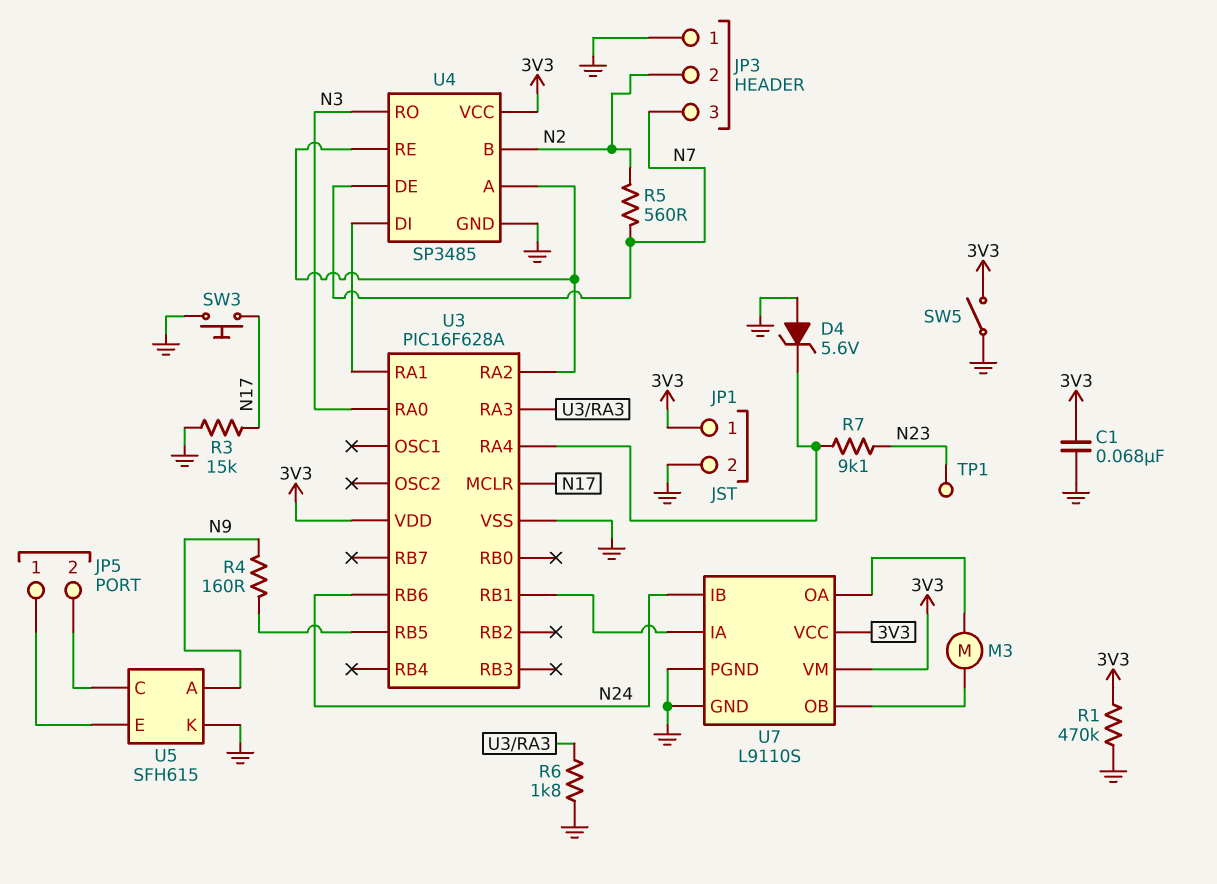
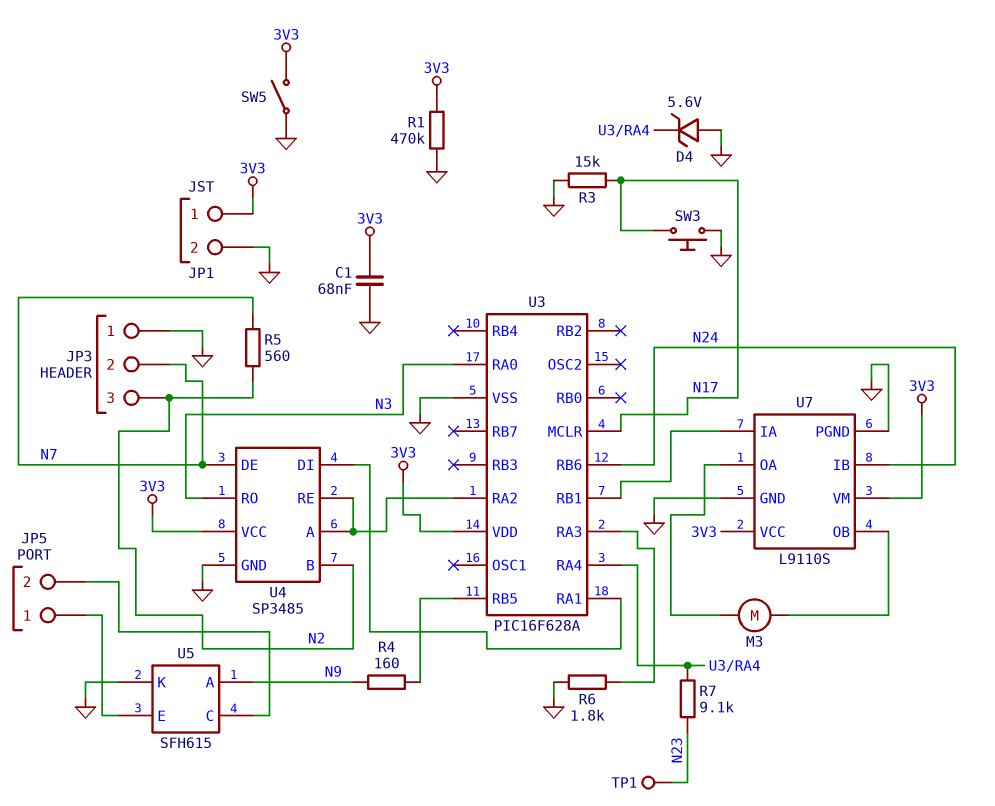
JP3 pin 2: N2 -> N7
JP3 pin 3: N7 -> N2

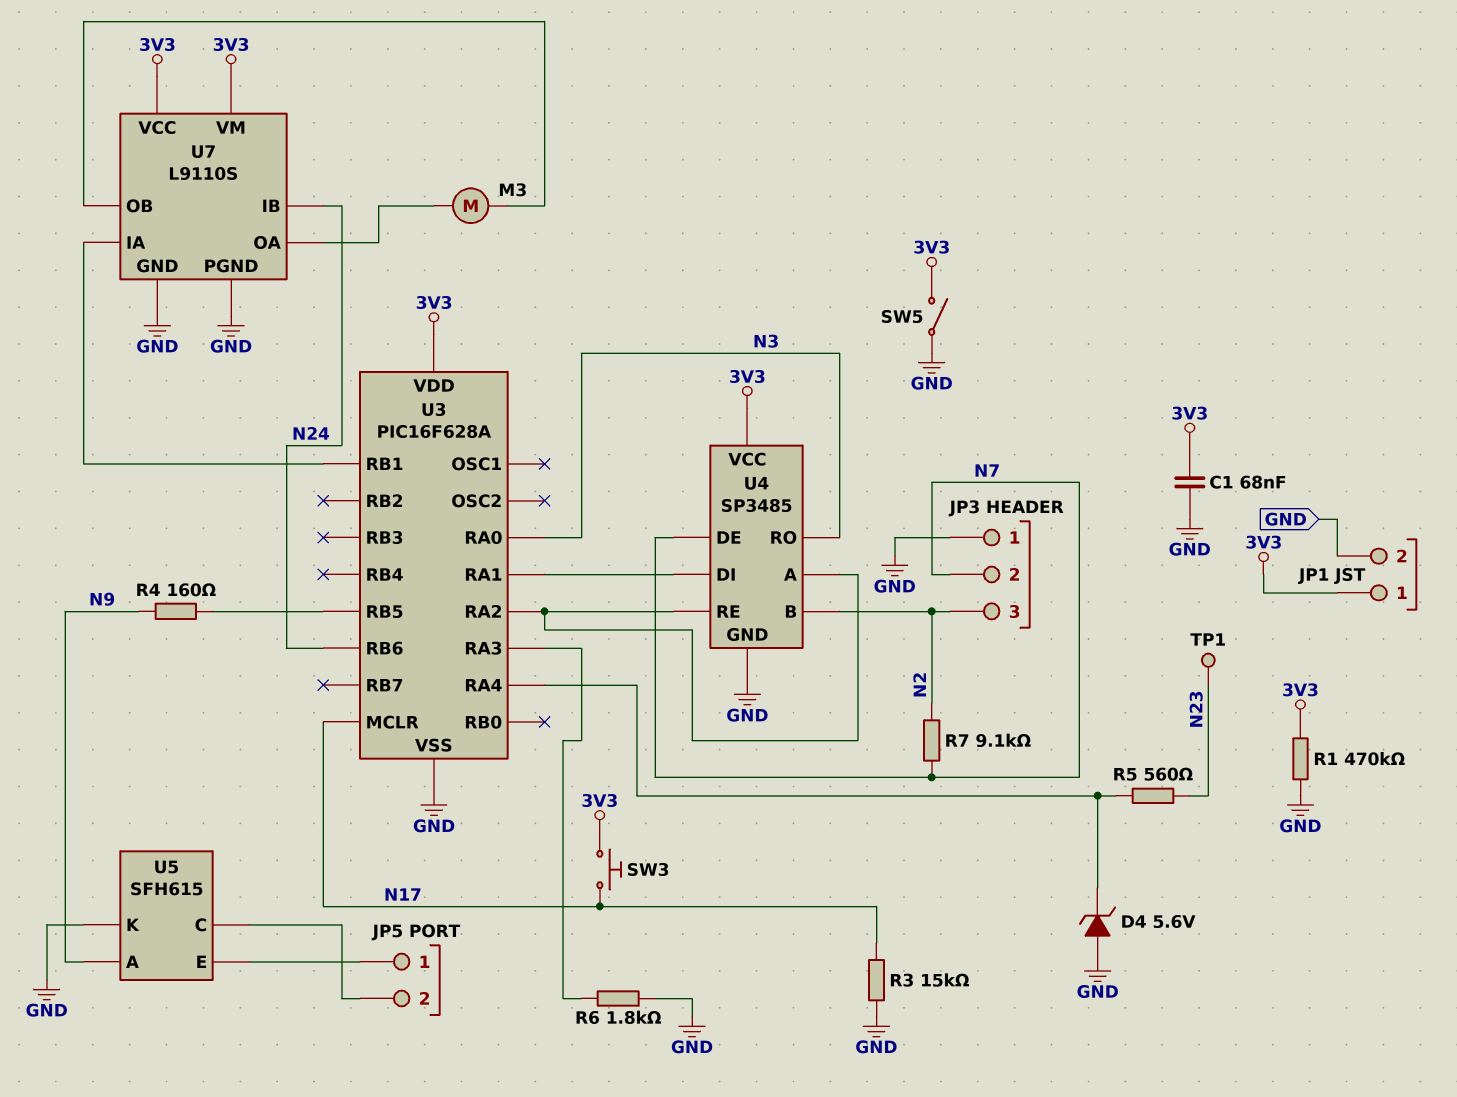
R5: 560 (N2, N7) -> 560 (N23, U3/RA4)
R7: 9.1k (N23, U3/RA4) -> 9.1k (N2, N7)
SW3: button (GND, N17) -> button (3V3, N17)

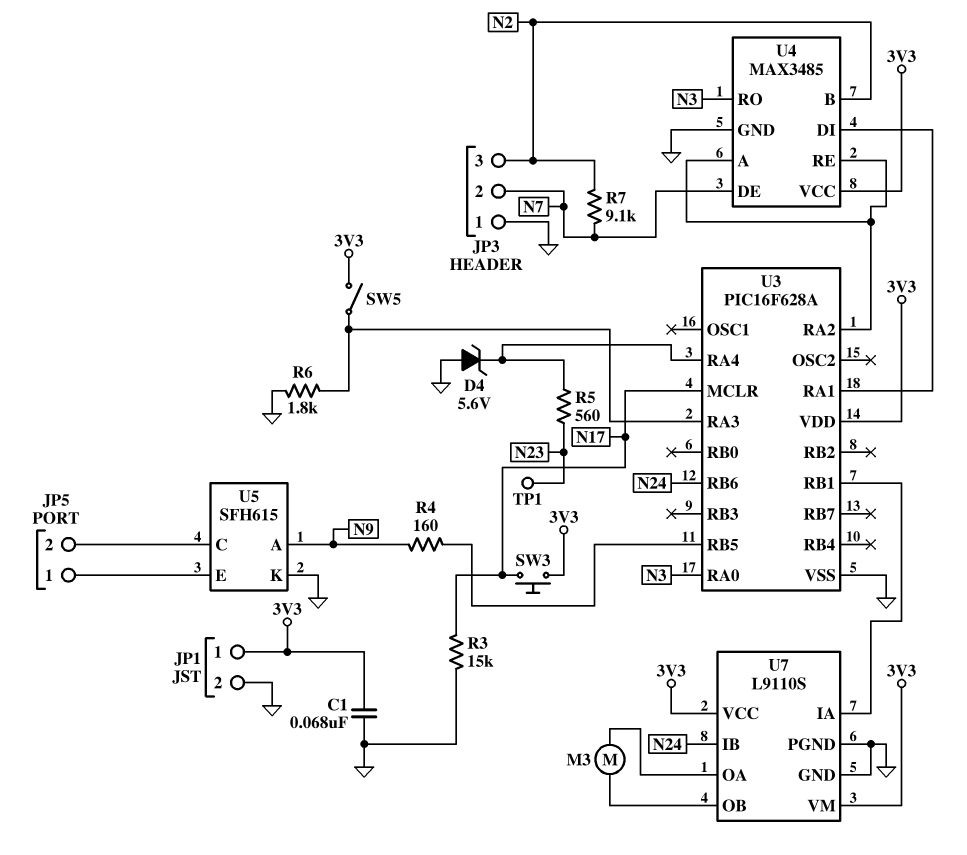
R1: 470k (3V3, GND) -> none
SW5: switch (3V3, GND) -> switch (3V3, U3/RA3)
U4: SP3485 -> MAX3485

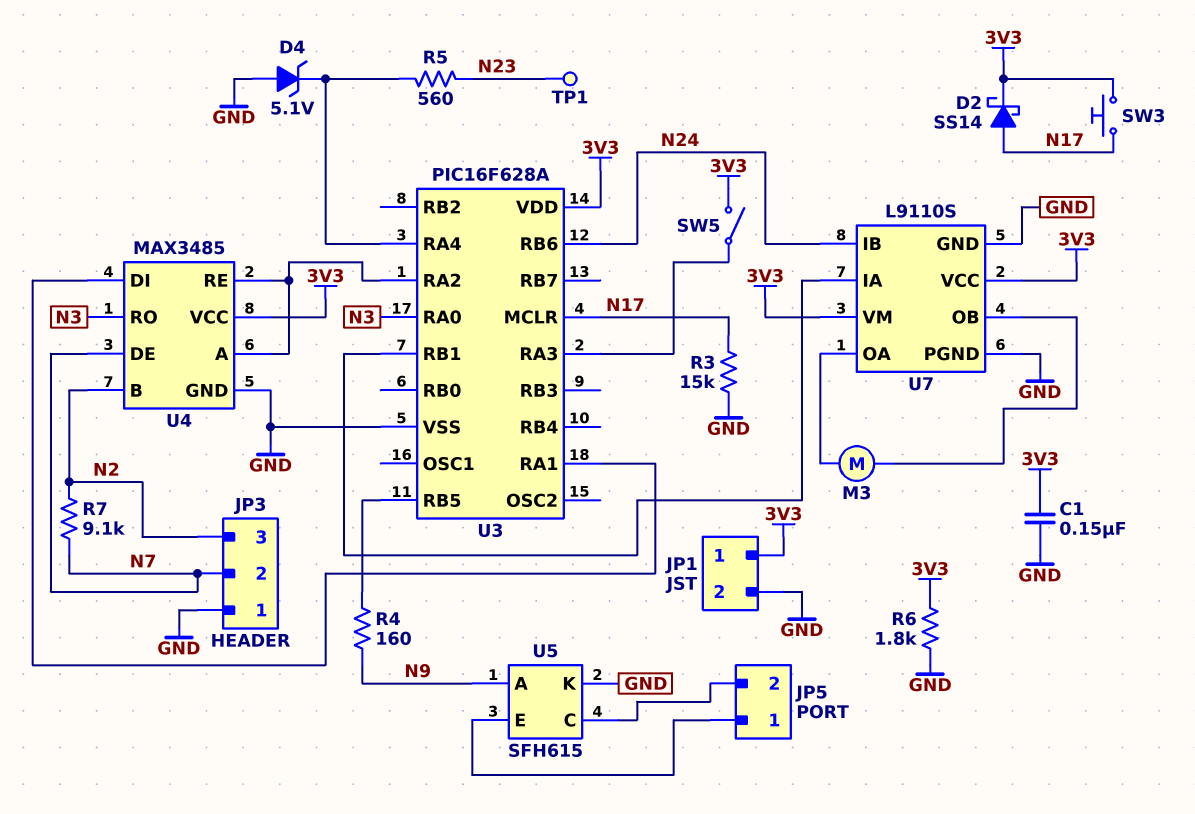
C1: 68nF (3V3, GND) -> 150nF (3V3, GND)
D2: none -> schottky SS14 (A N17, K 3V3)
D4: zener 5.6V (A GND, K U3/RA4) -> zener 5.1V (A GND, K U3/RA4)
R6: 1.8k (GND, U3/RA3) -> 1.8k (3V3, GND)

